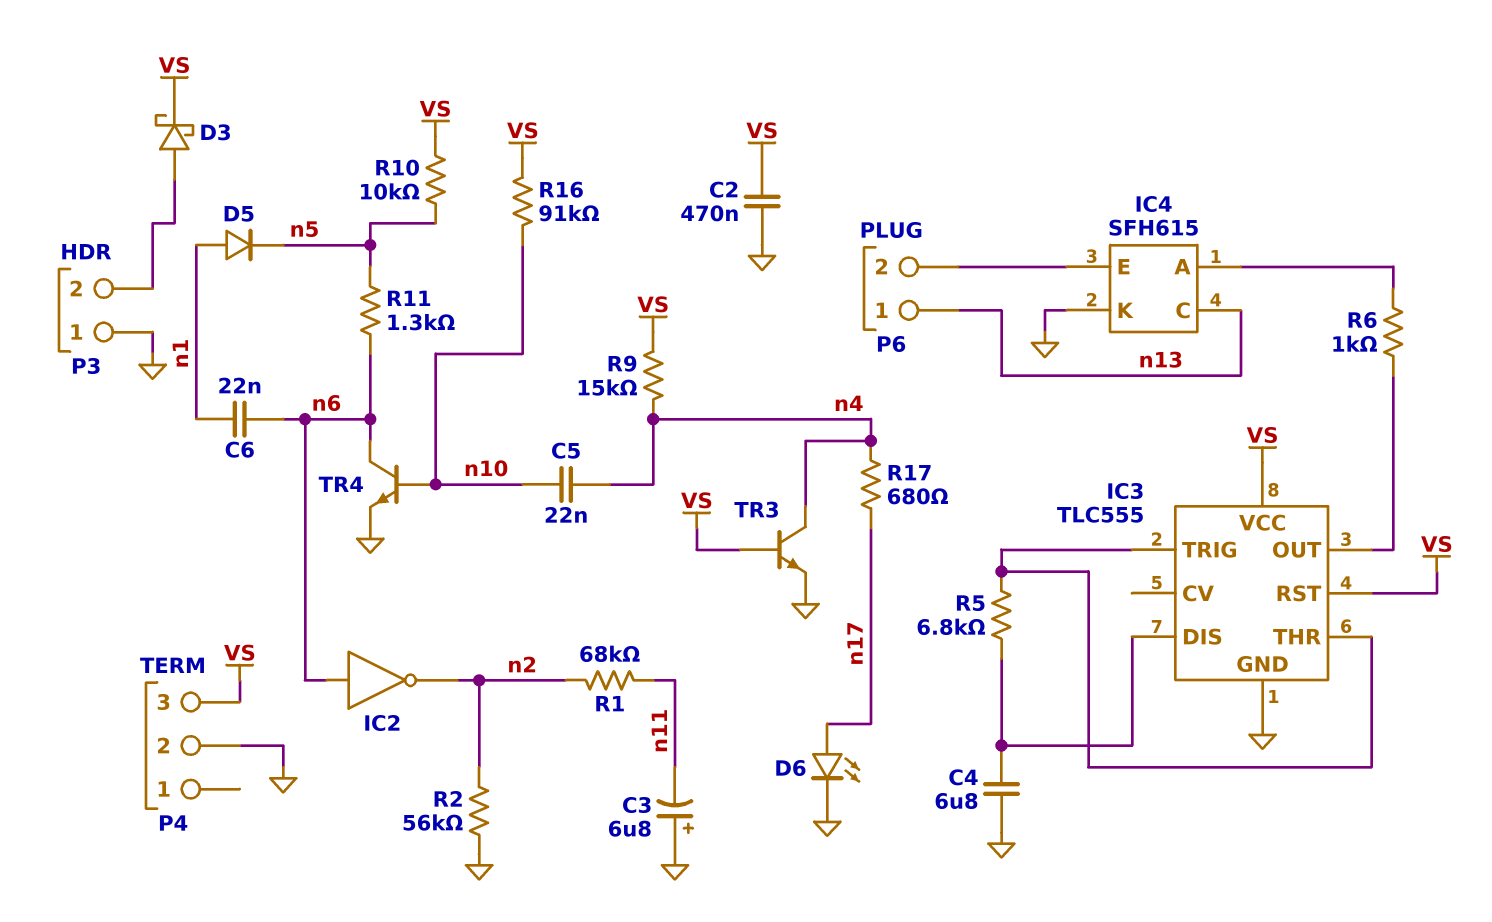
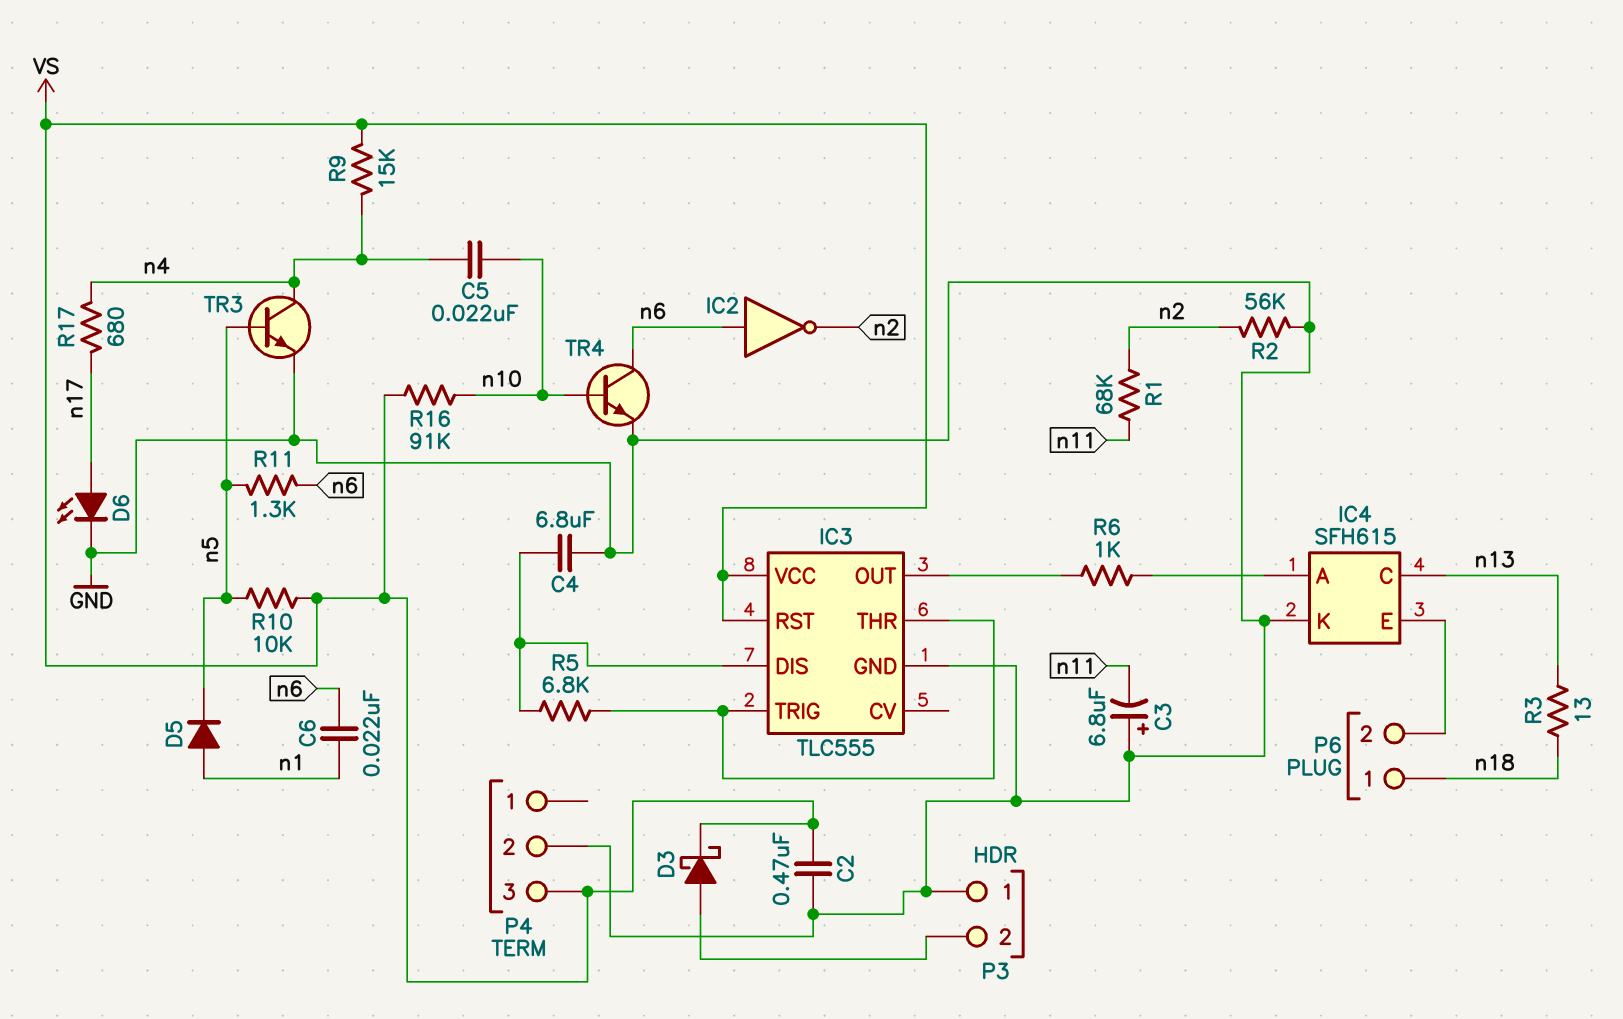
P6 pin 1: n13 -> n18
R3: none -> 13 (n13, n18)
TR3: NPN (B VS, C n4, E GND) -> NPN (B n5, C n4, E GND)

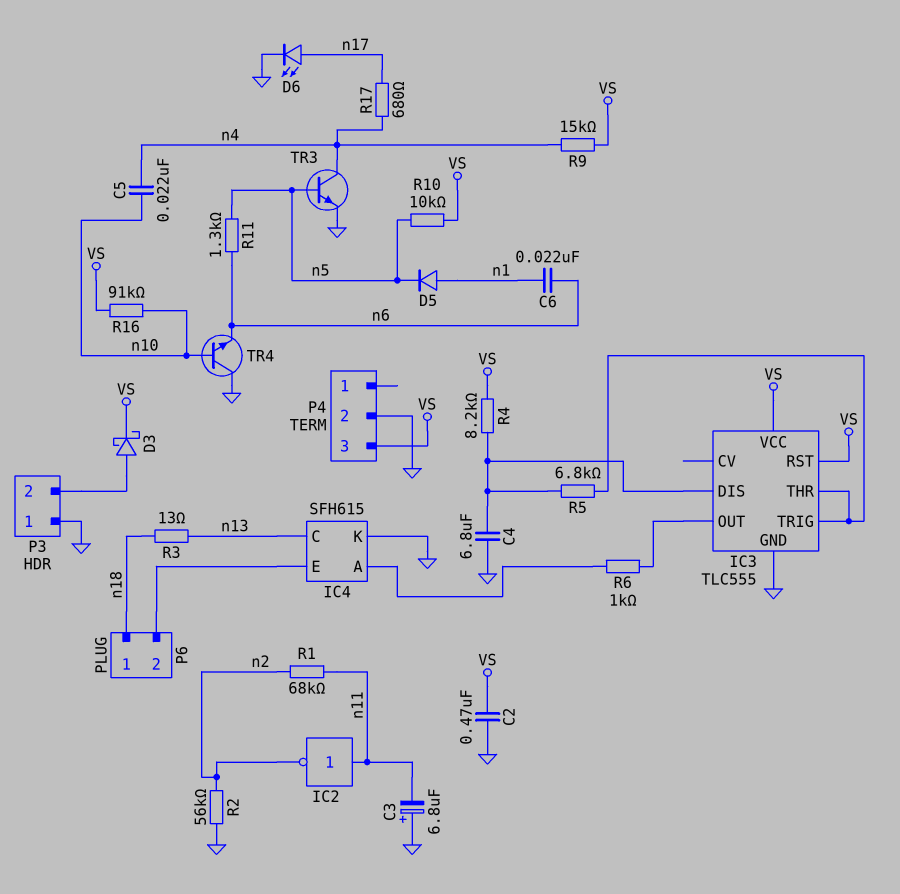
IC2: NOT (in n6, out n2) -> NOT (in n11, out n2)
R4: none -> 8.2k (IC3/DIS, VS)
TR4: NPN (B n10, C n6, E GND) -> NPN (B n10, C GND, E n6)

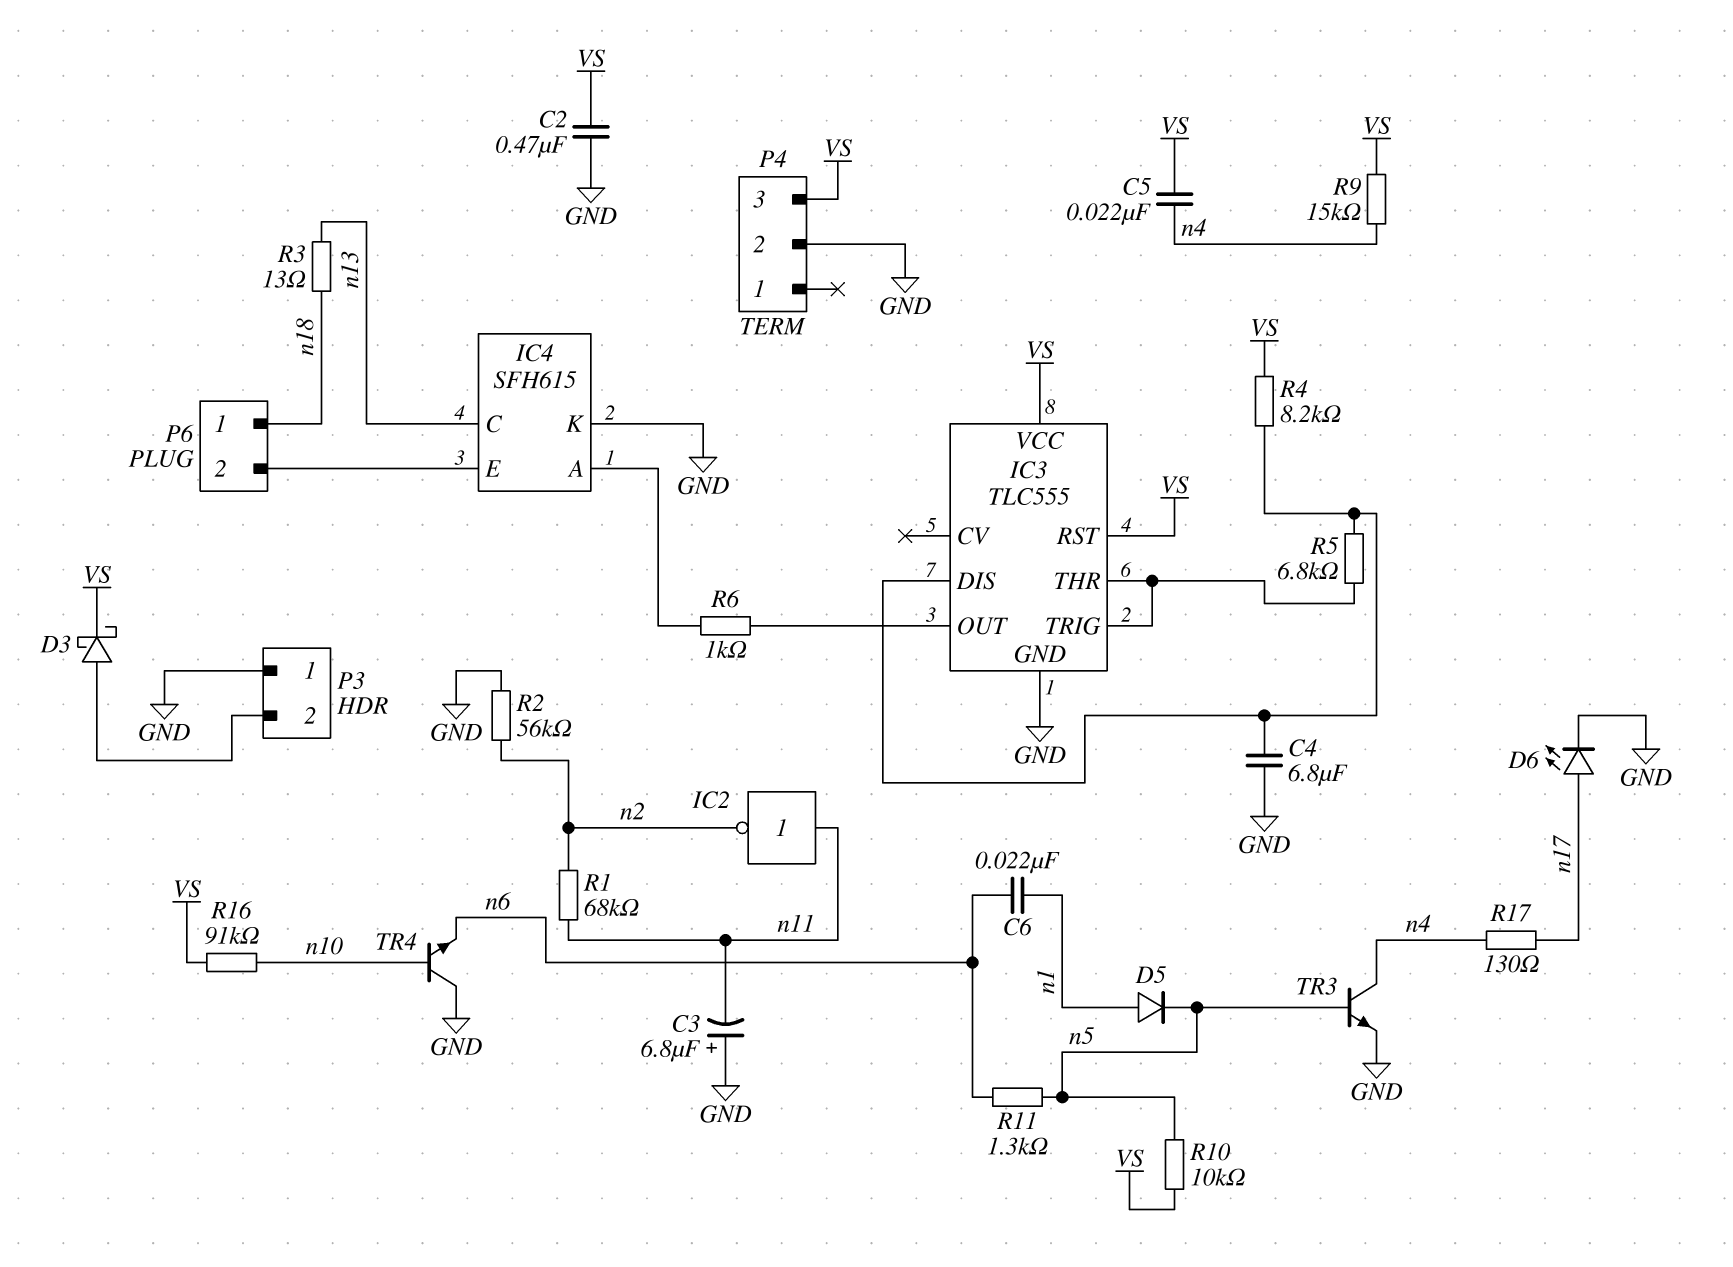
C5: 22nF (n4, n10) -> 22nF (VS, n4)
R17: 680 (n4, n17) -> 130 (n4, n17)

